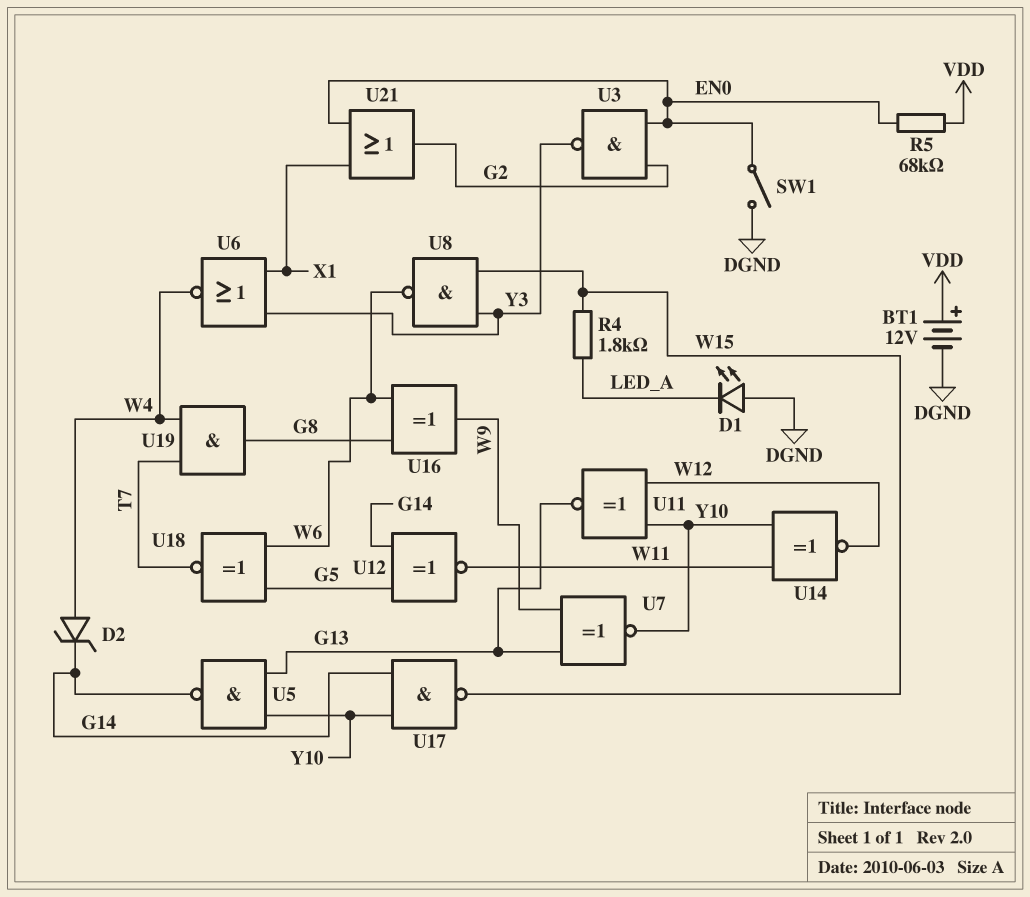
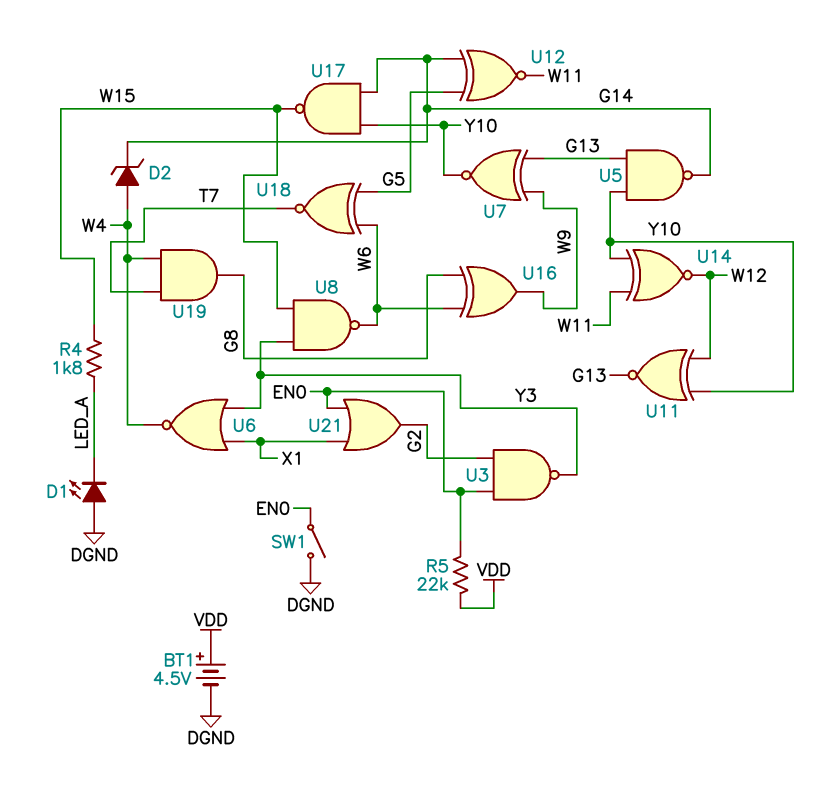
BT1: 12V (plus VDD, minus DGND) -> 4.5V (plus VDD, minus DGND)
R5: 68k (EN0, VDD) -> 22k (EN0, VDD)

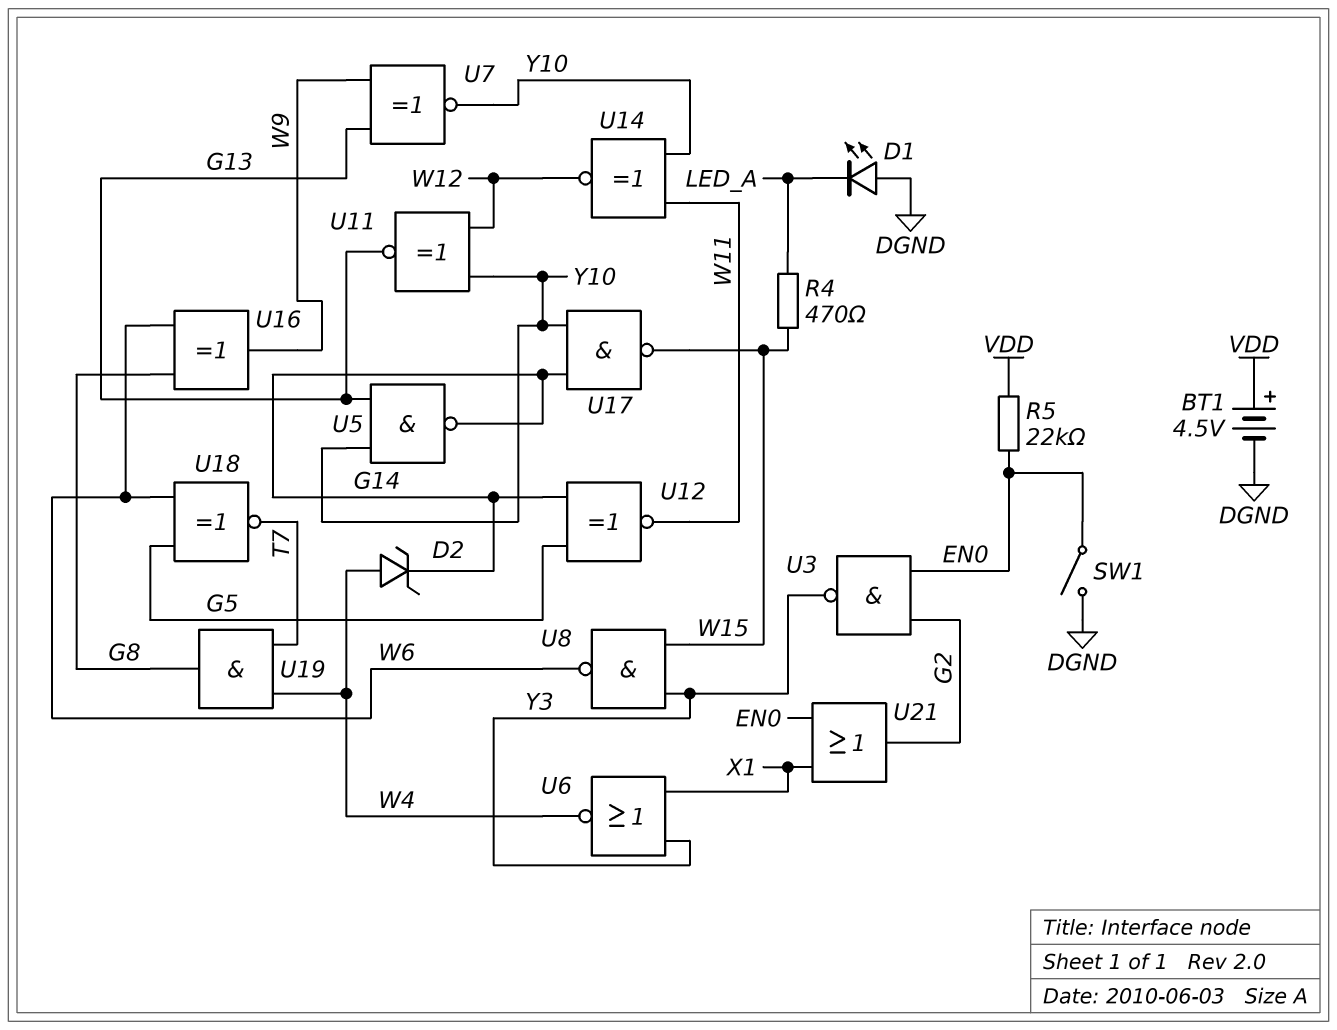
R4: 1.8k (LED_A, W15) -> 470 (LED_A, W15)

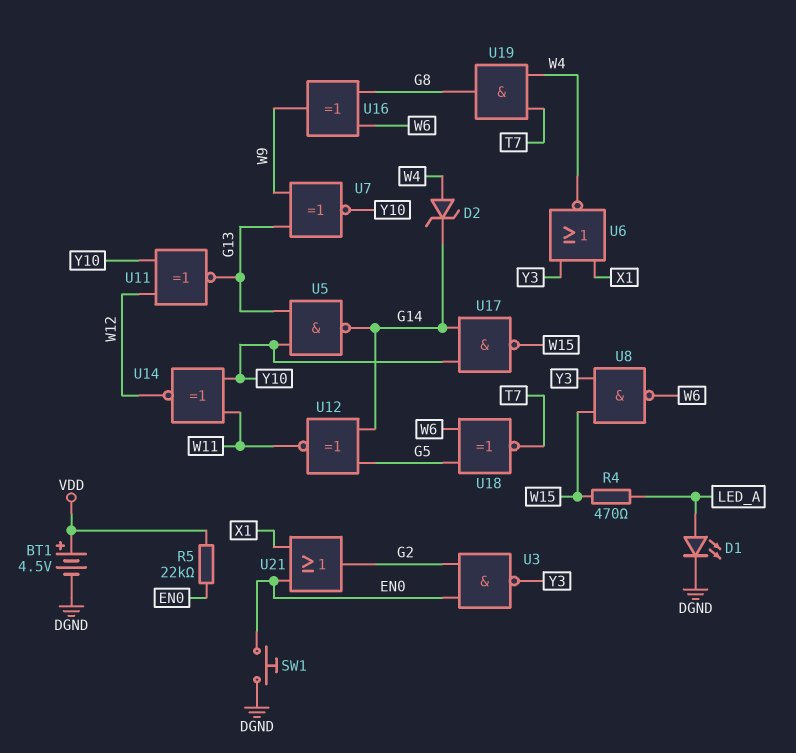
D1: LED (A DGND, K LED_A) -> LED (A LED_A, K DGND)
SW1: switch (DGND, EN0) -> button (DGND, EN0)

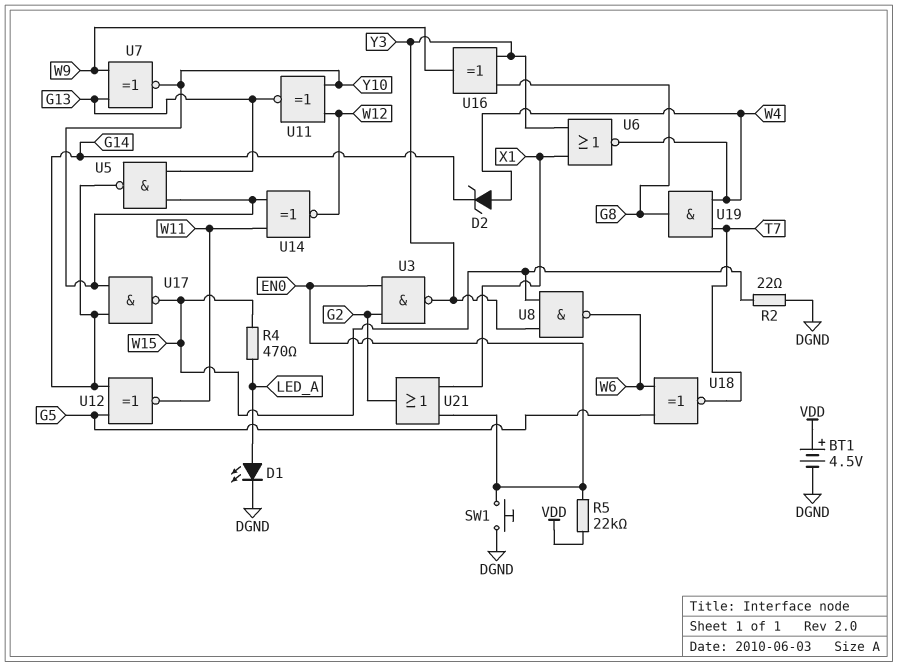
R2: none -> 22 (DGND, W15)
U16: XOR (in G8, in W6, out W9) -> XOR (in G8, in Y3, out W9)

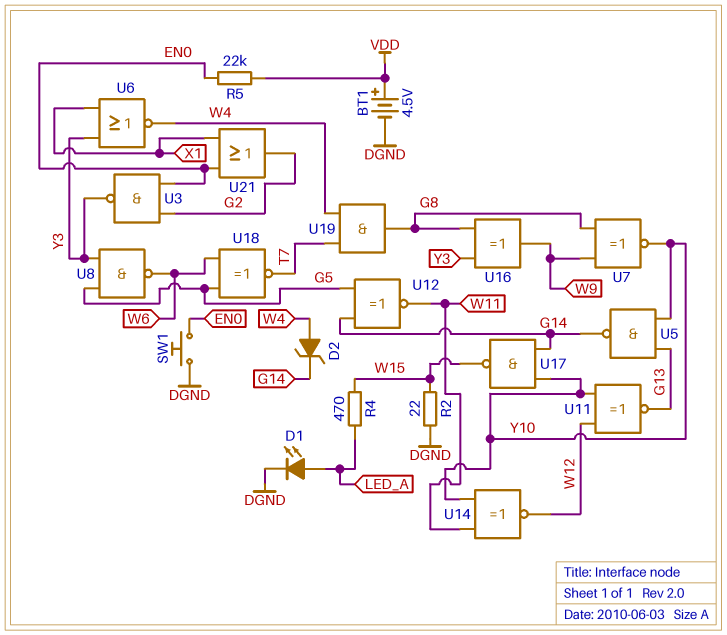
U7: XNOR (in G13, in W9, out Y10) -> XNOR (in G8, in W9, out Y10)
U8: NAND (in W15, in Y3, out W6) -> NAND (in G5, in Y3, out W6)

